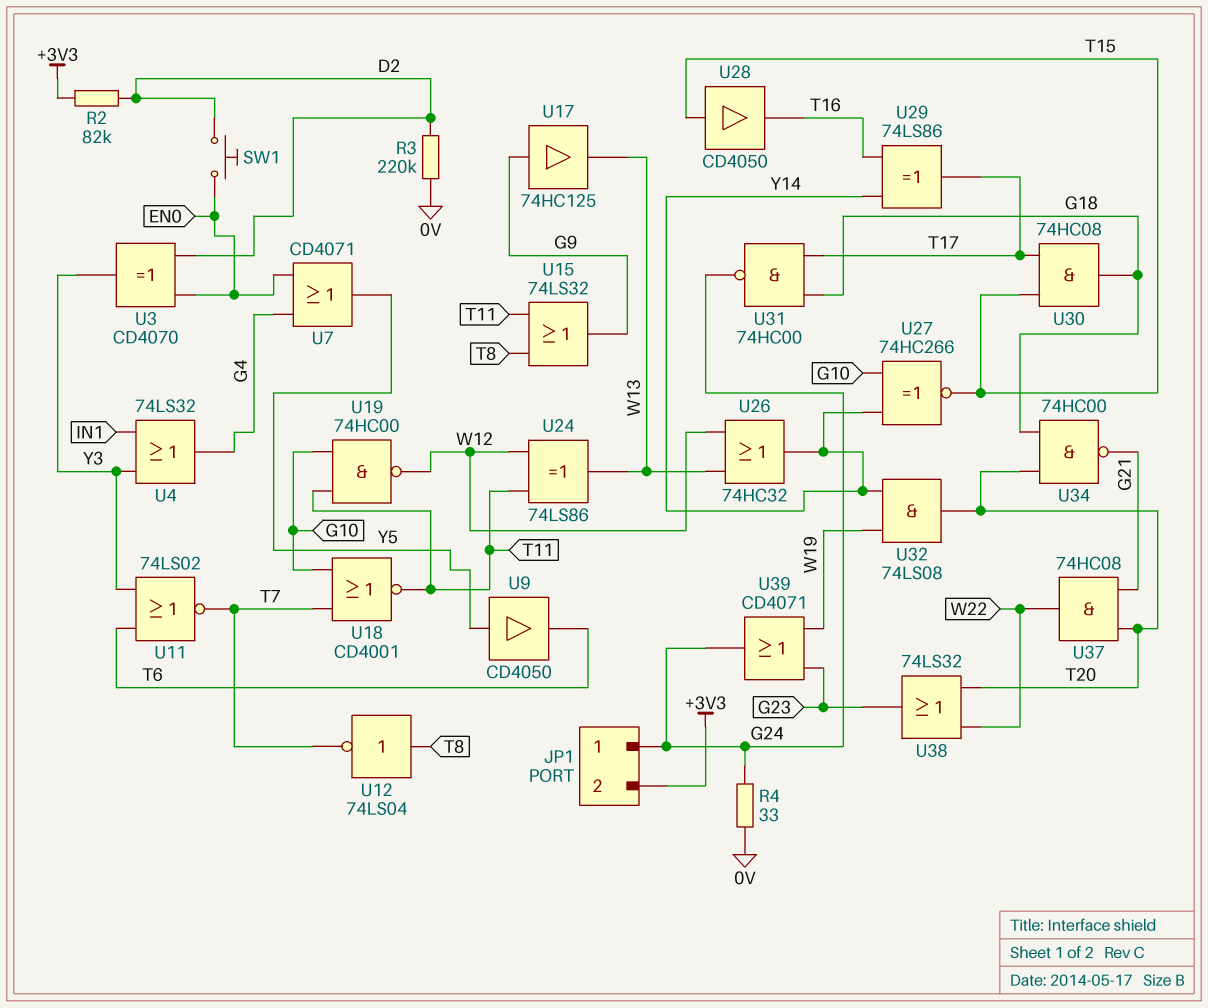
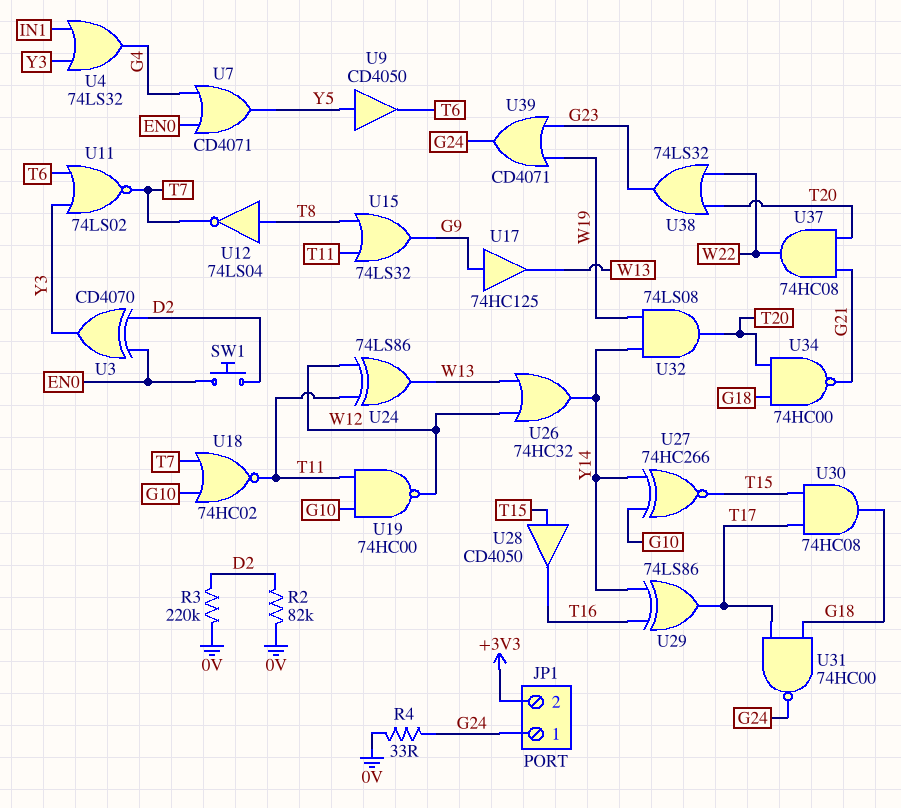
R2: 82k (+3V3, D2) -> 82k (0V, D2)
U18: NOR CD4001 (in G10, in T7, out T11) -> NOR 74HC02 (in G10, in T7, out T11)

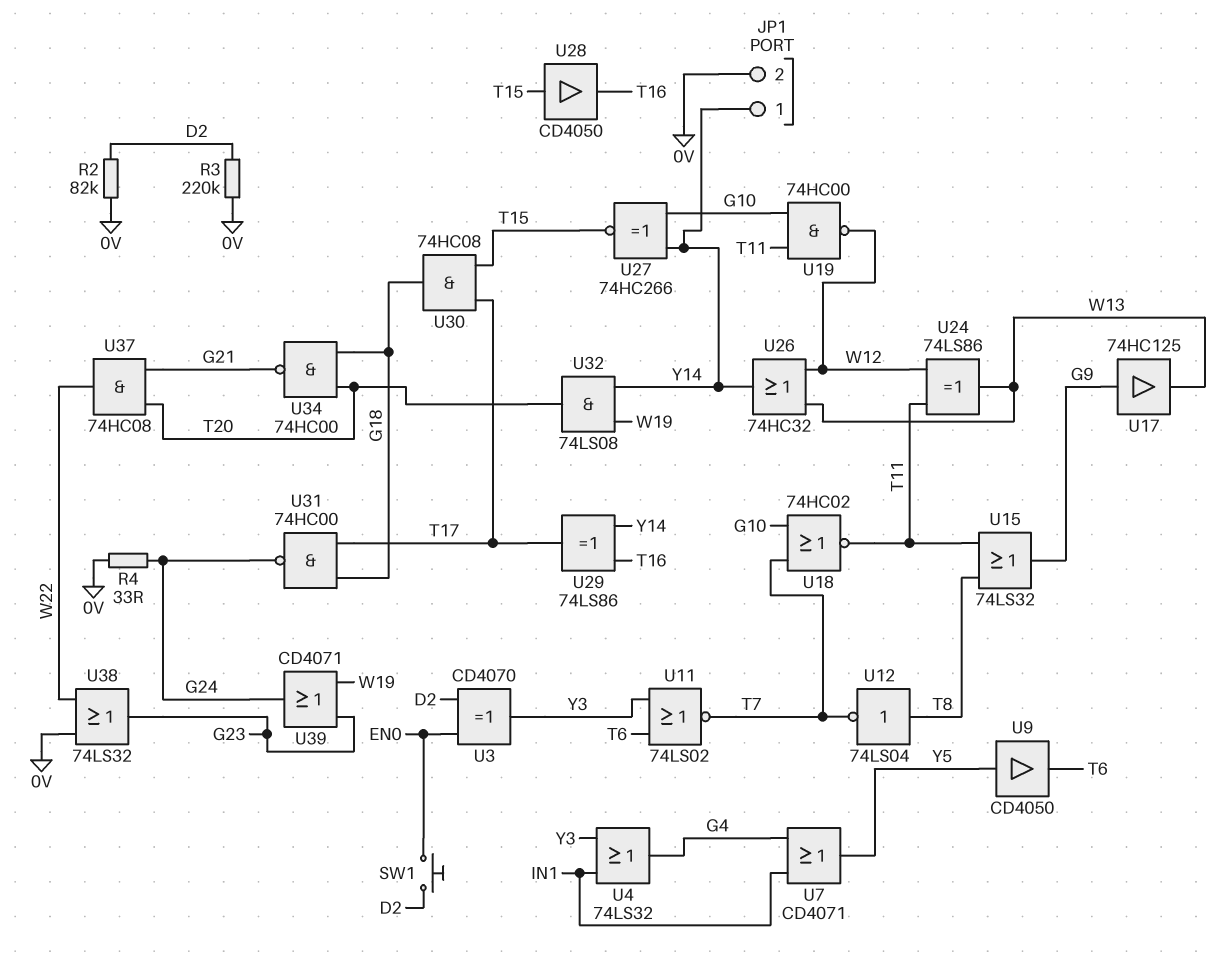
JP1 pin 1: G24 -> Y14
JP1 pin 2: +3V3 -> 0V
U7: OR CD4071 (in EN0, in G4, out Y5) -> OR CD4071 (in G4, in IN1, out Y5)
U38: OR 74LS32 (in T20, in W22, out G23) -> OR 74LS32 (in 0V, in W22, out G23)

